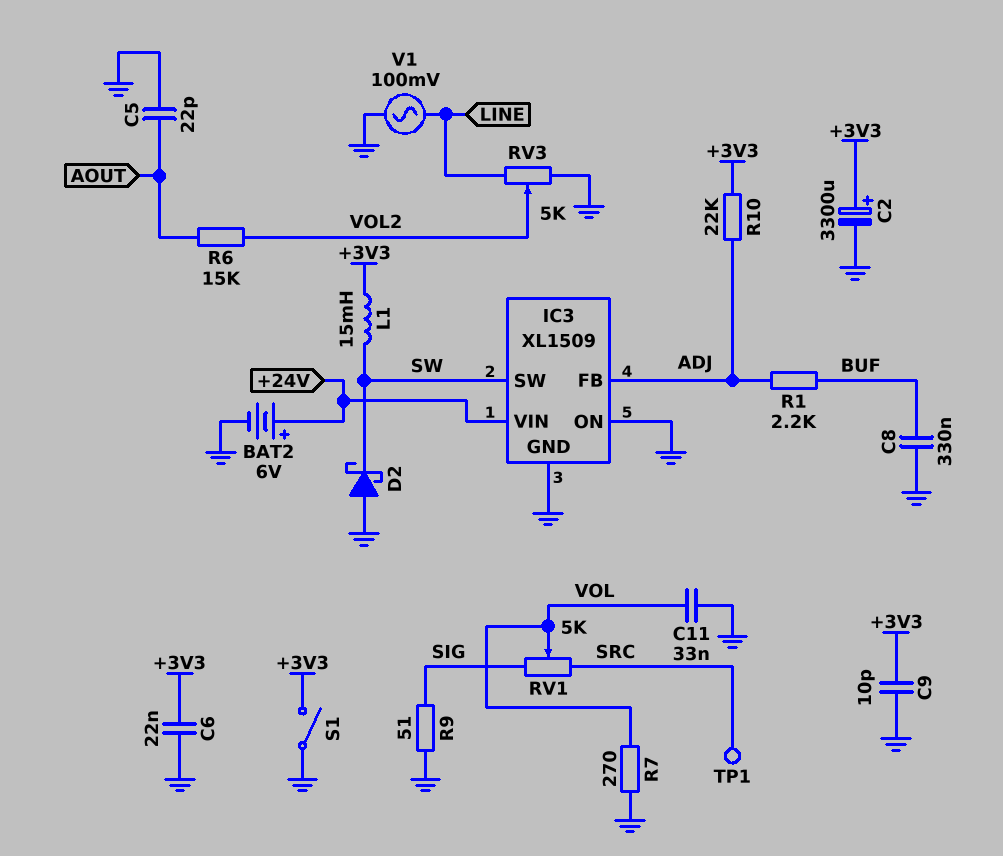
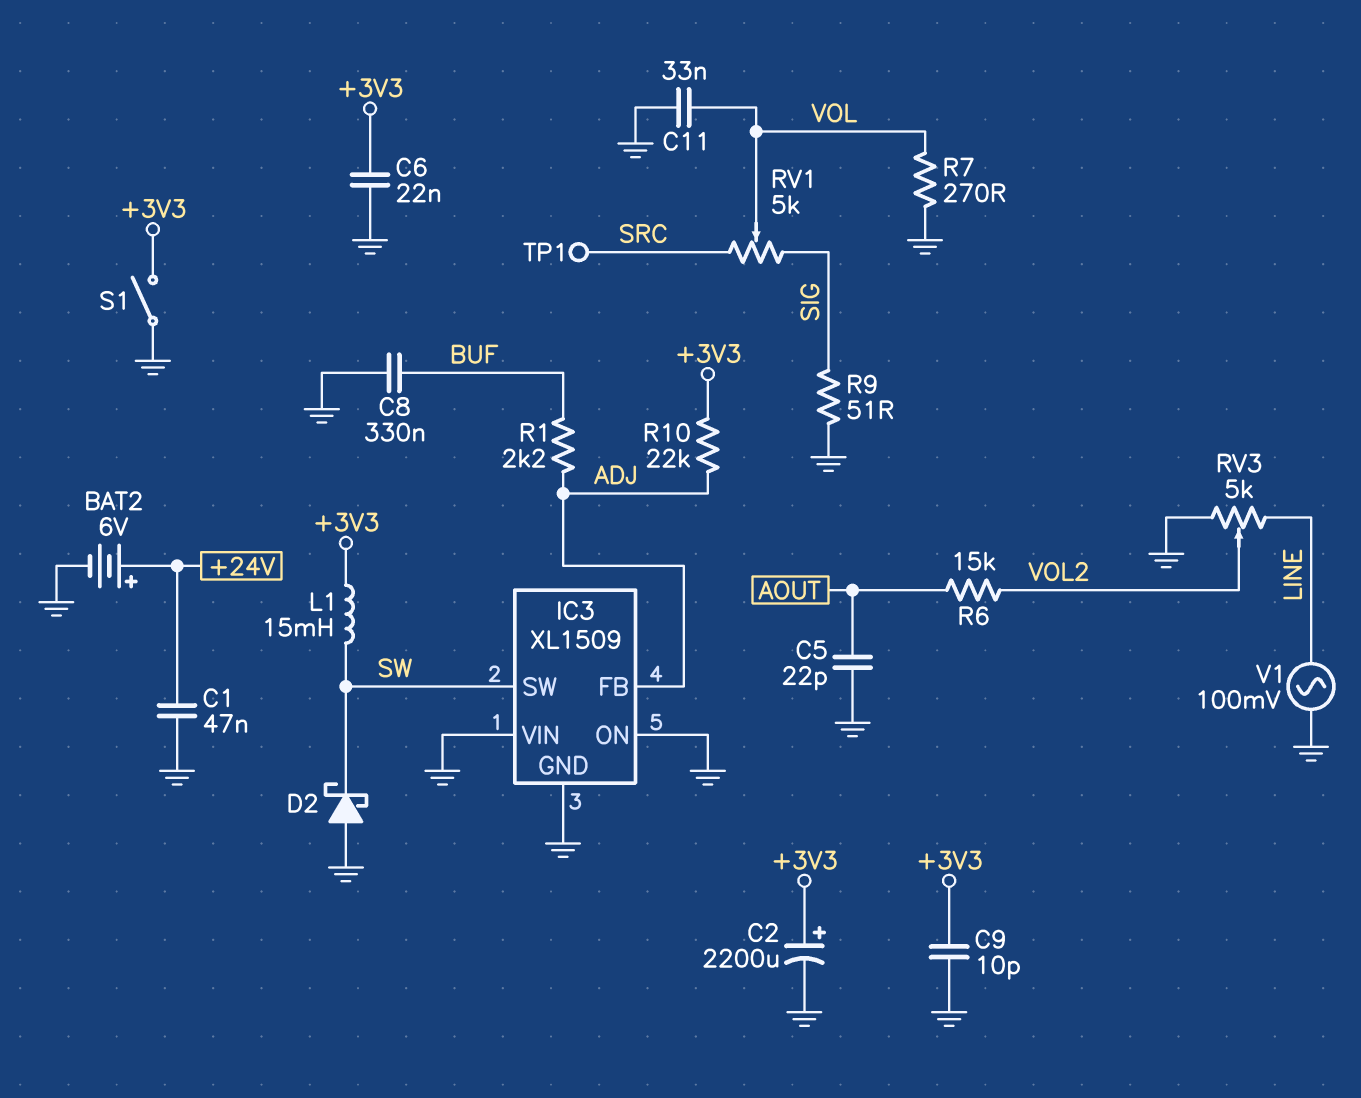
C1: none -> 47nF (+24V, GND)
C2: 3300uF (plus +3V3, minus GND) -> 2200uF (plus +3V3, minus GND)
IC3 pin VIN: +24V -> GND

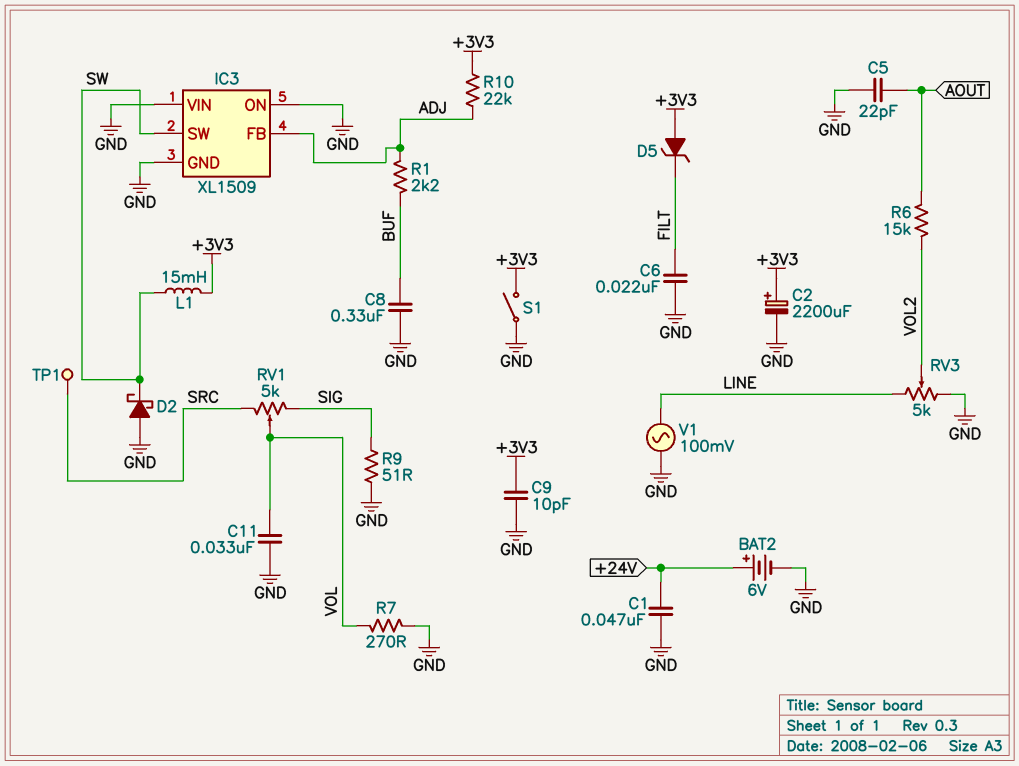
C6: 22nF (+3V3, GND) -> 22nF (FILT, GND)
D5: none -> zener (A +3V3, K FILT)

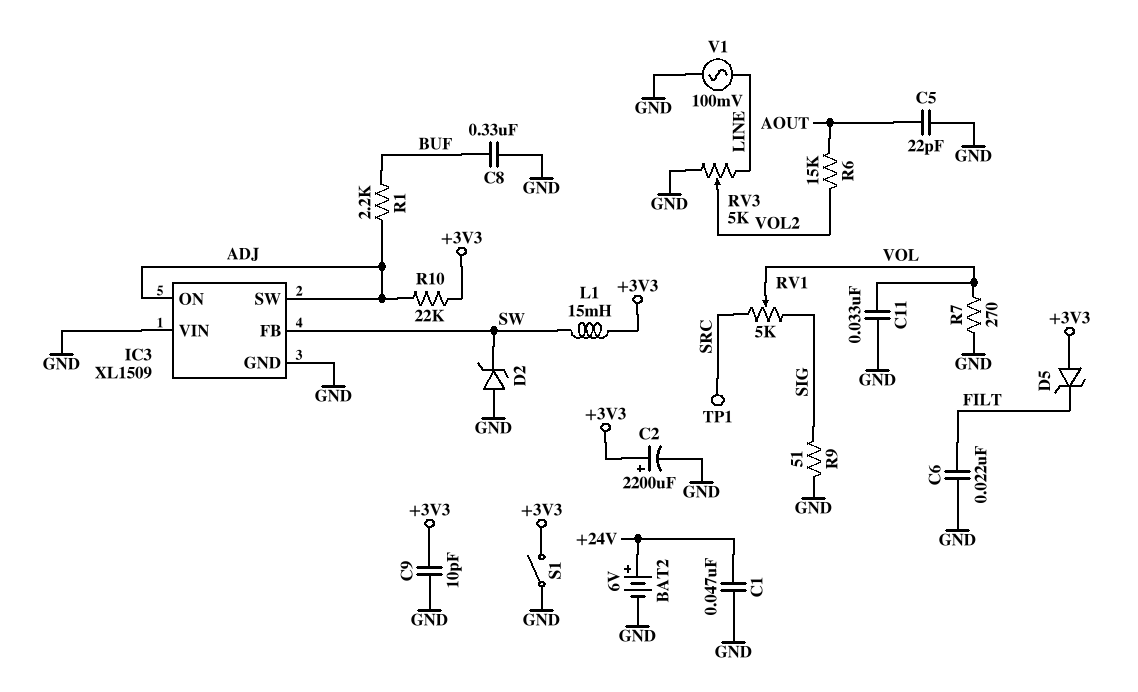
D2: schottky (A GND, K SW) -> zener (A GND, K SW)
IC3 pin FB: ADJ -> SW
IC3 pin ON: GND -> ADJ
IC3 pin SW: SW -> ADJ

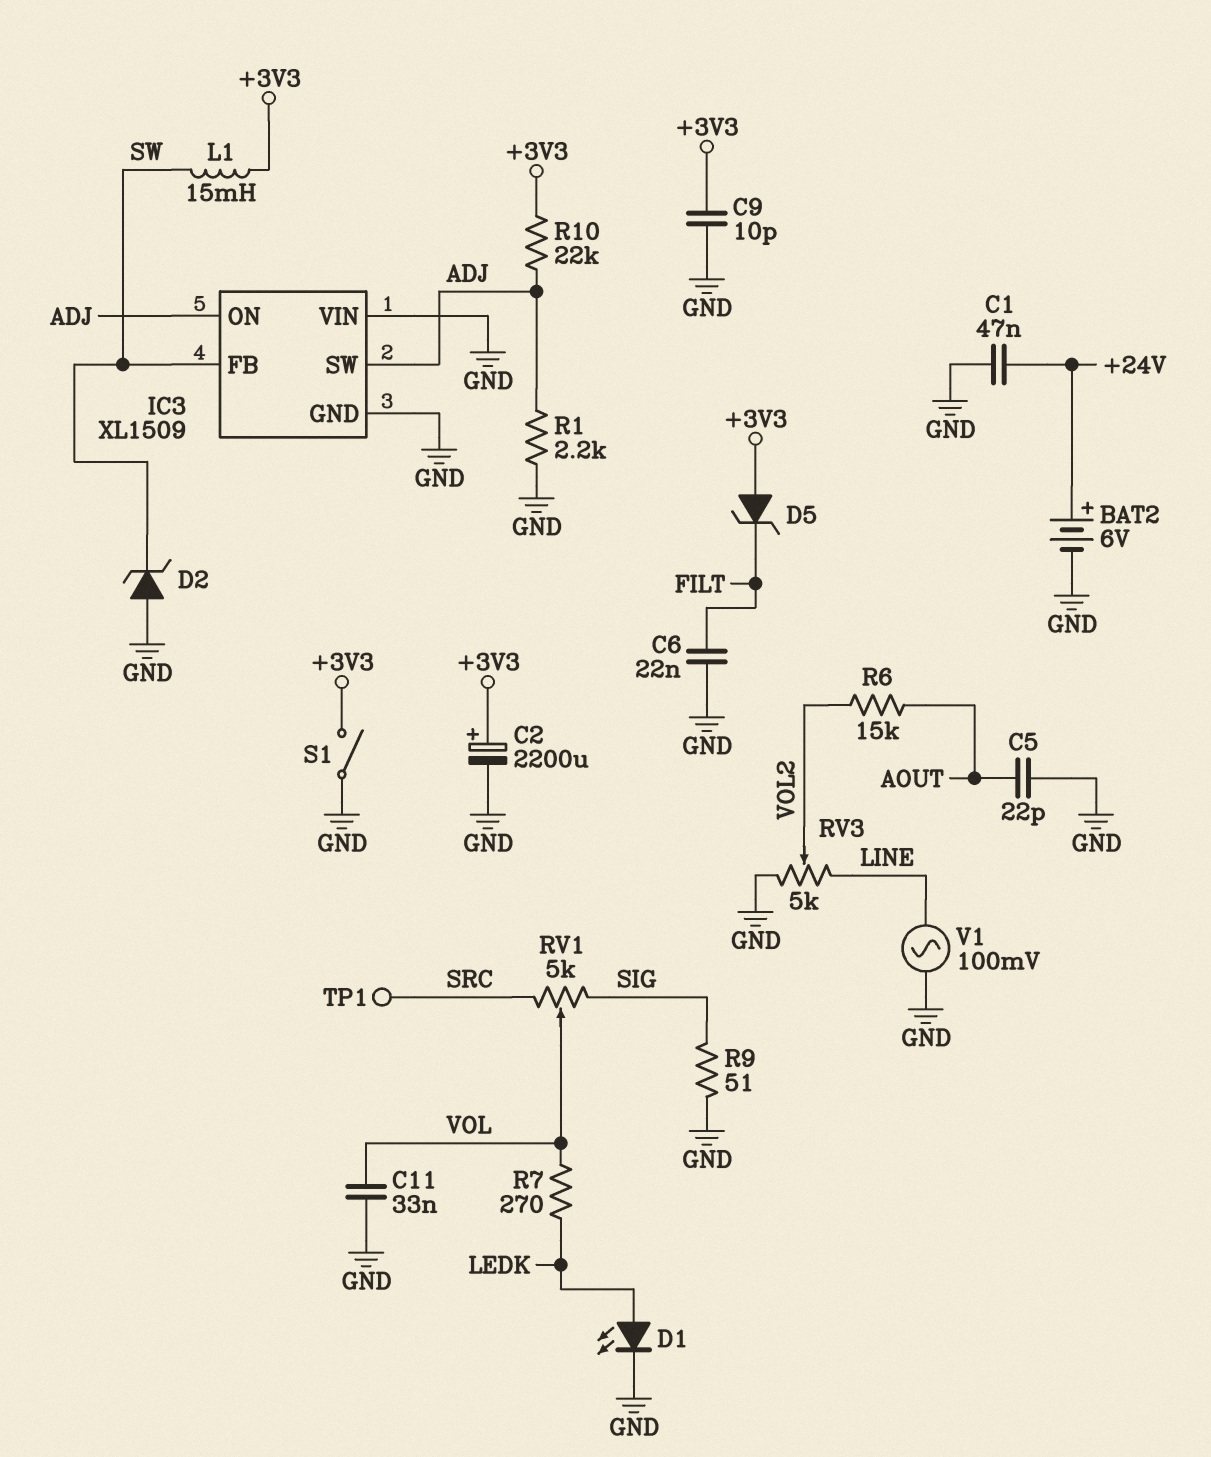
C8: 330nF (BUF, GND) -> none
D1: none -> LED (A LEDK, K GND)
R1: 2.2k (ADJ, BUF) -> 2.2k (ADJ, GND)
R7: 270 (GND, VOL) -> 270 (LEDK, VOL)

